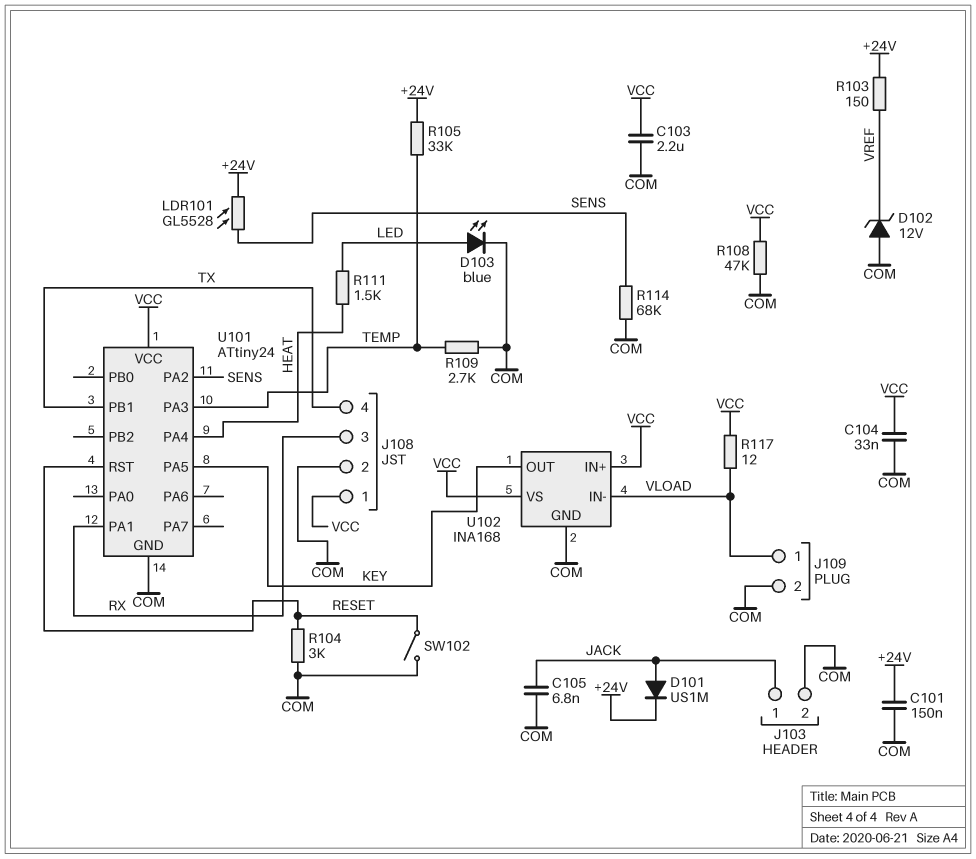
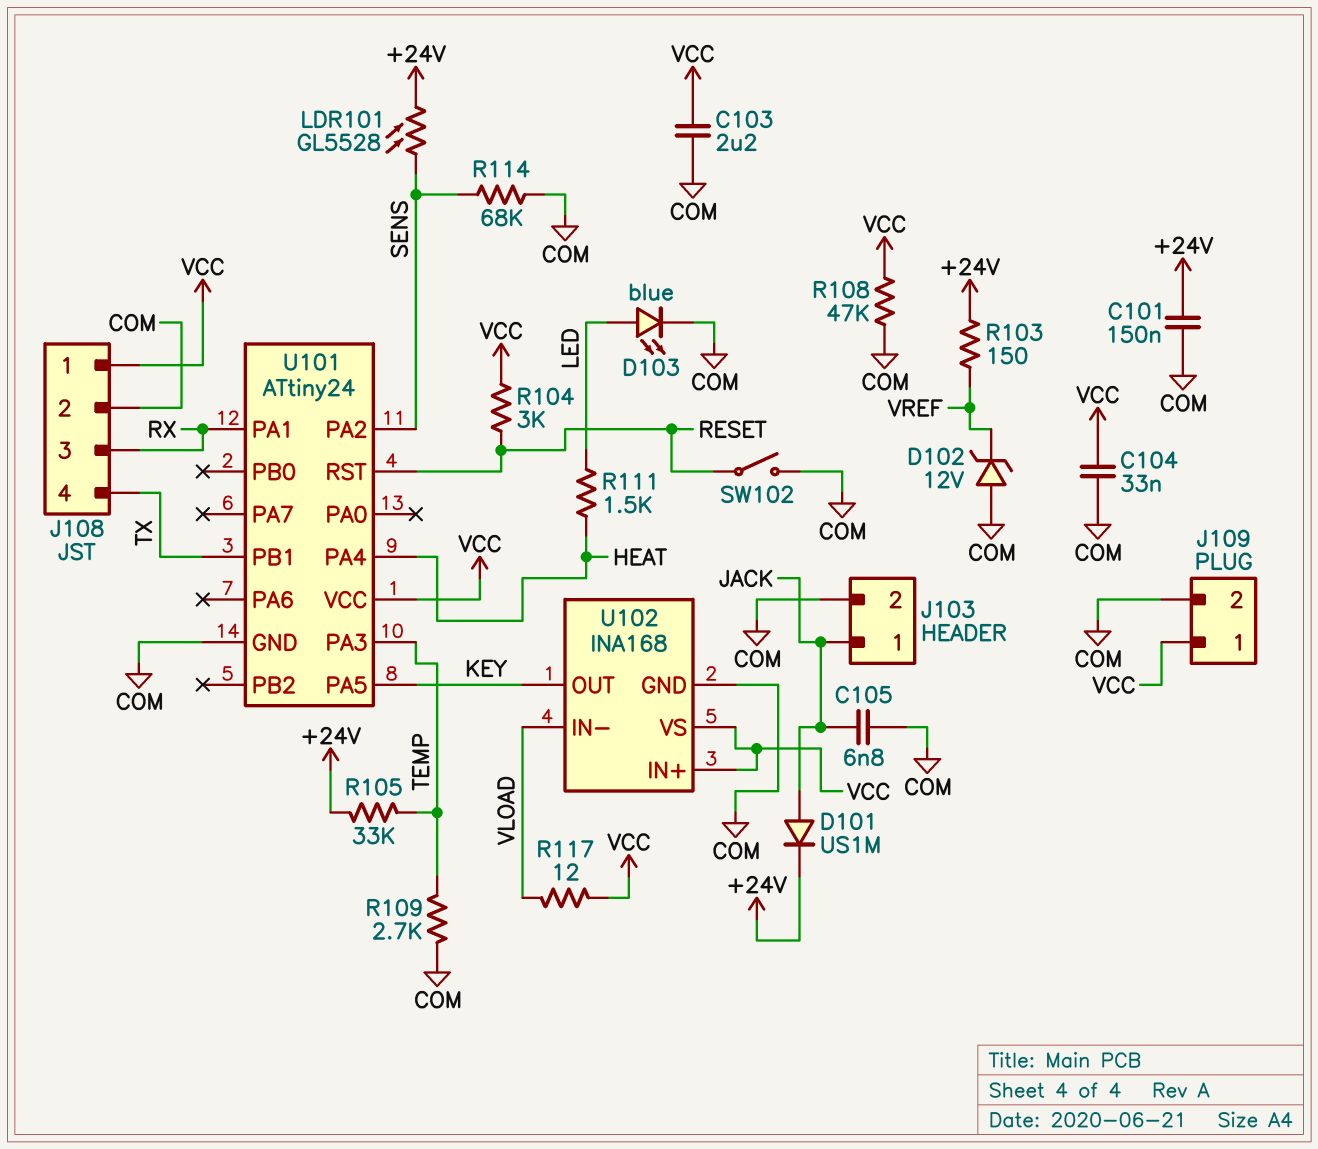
J109 pin 1: VLOAD -> VCC
R104: 3k (COM, RESET) -> 3k (RESET, VCC)

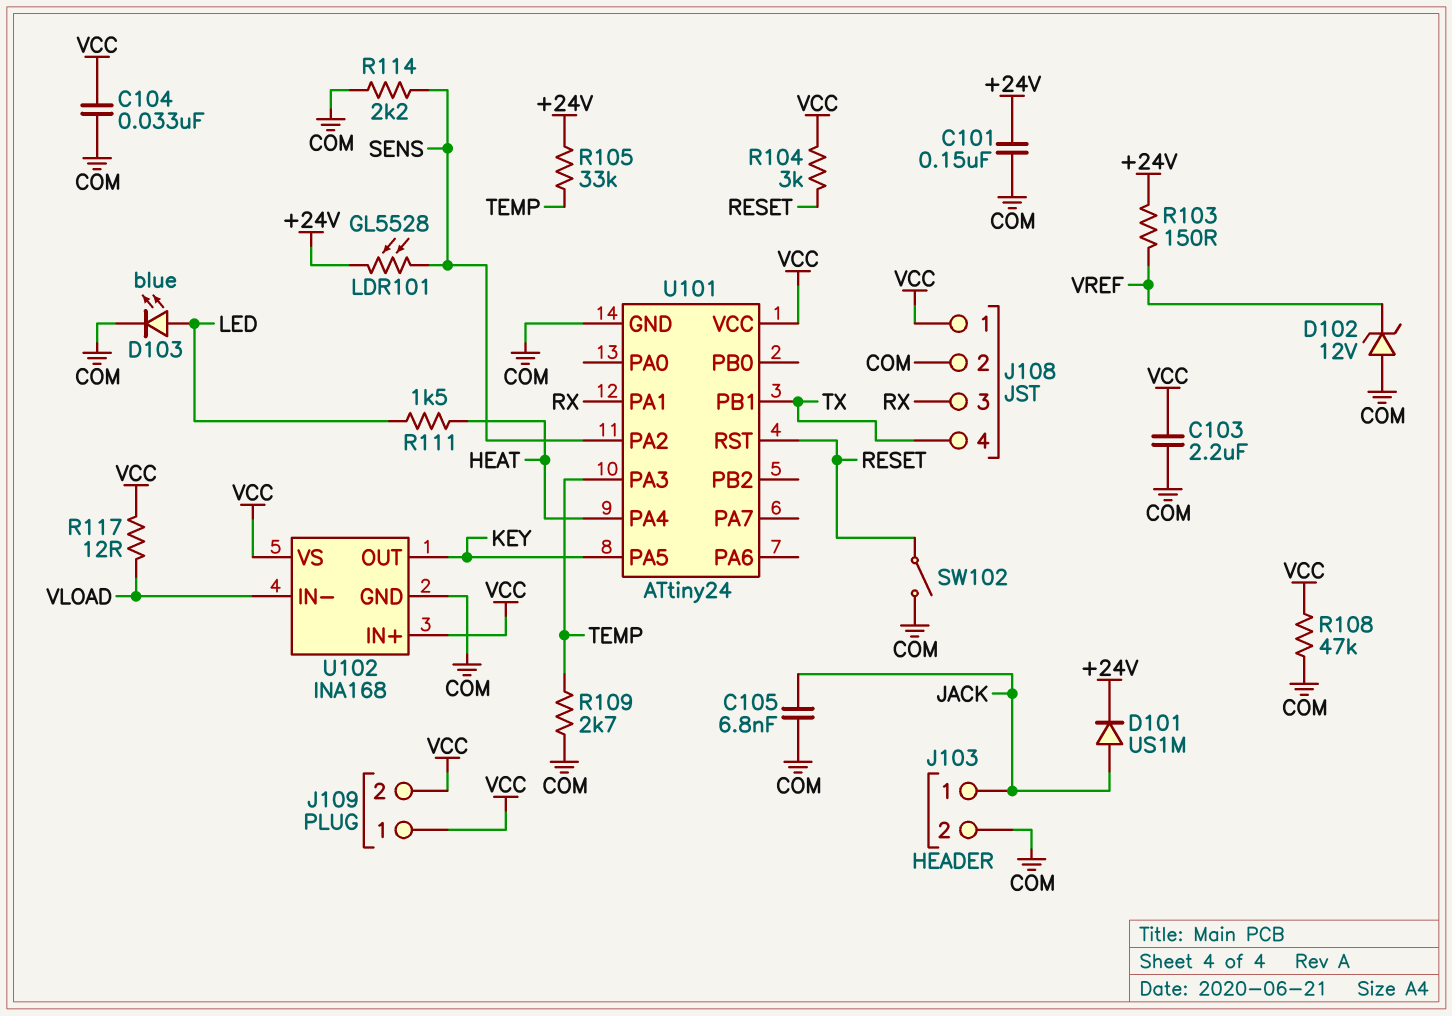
J109 pin 2: COM -> VCC
R114: 68k (COM, SENS) -> 2.2k (COM, SENS)

